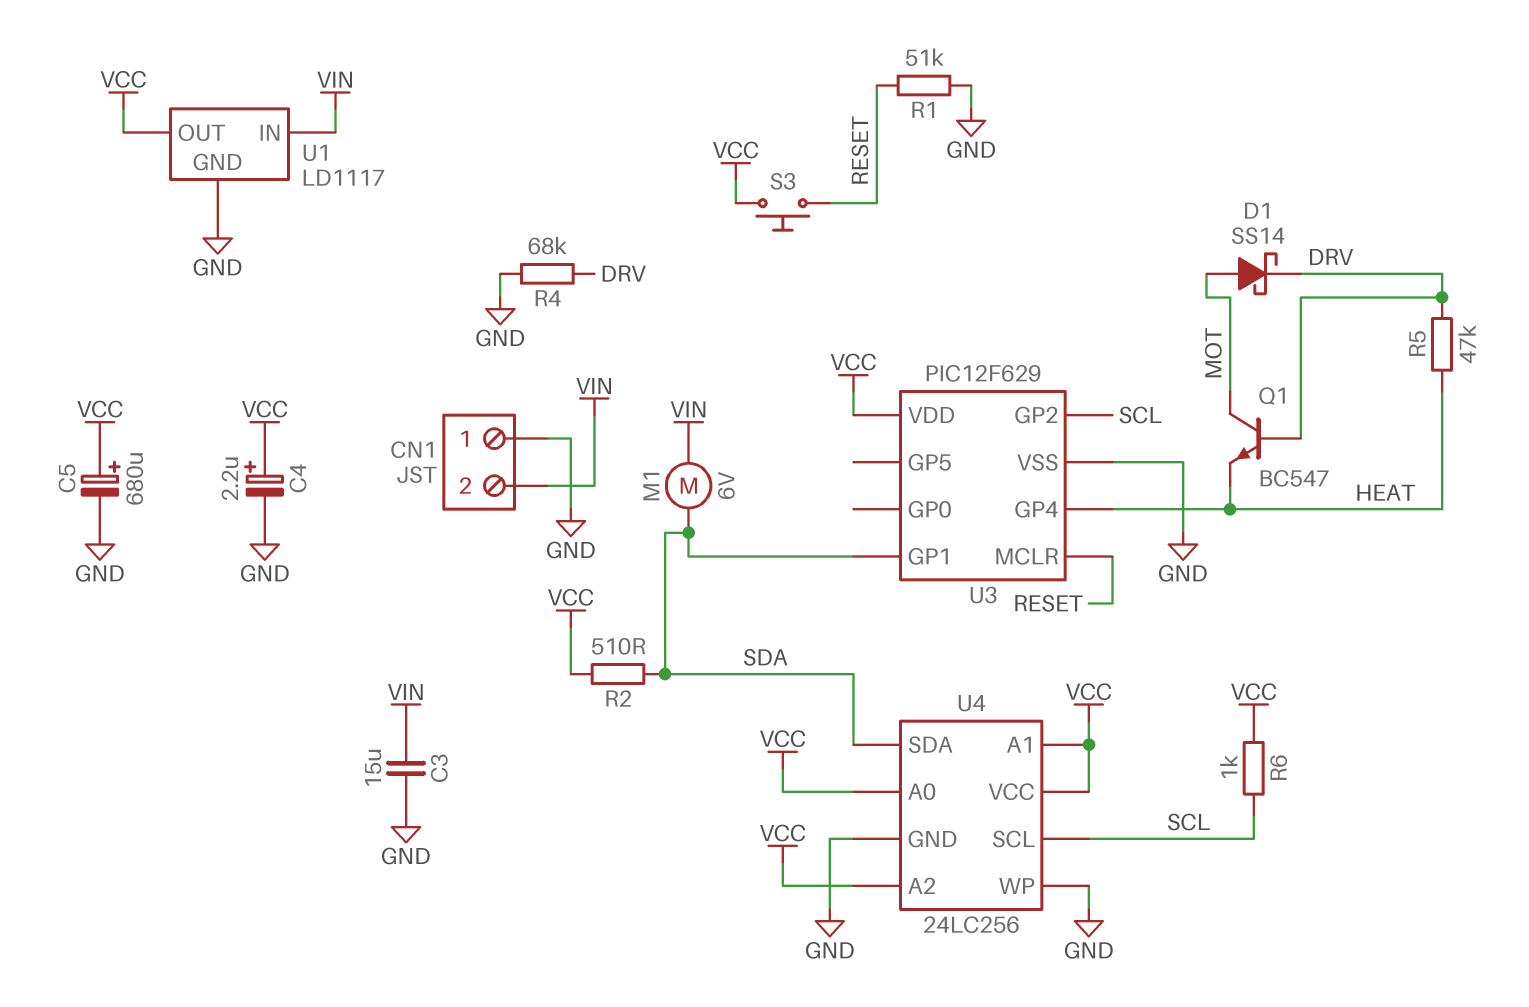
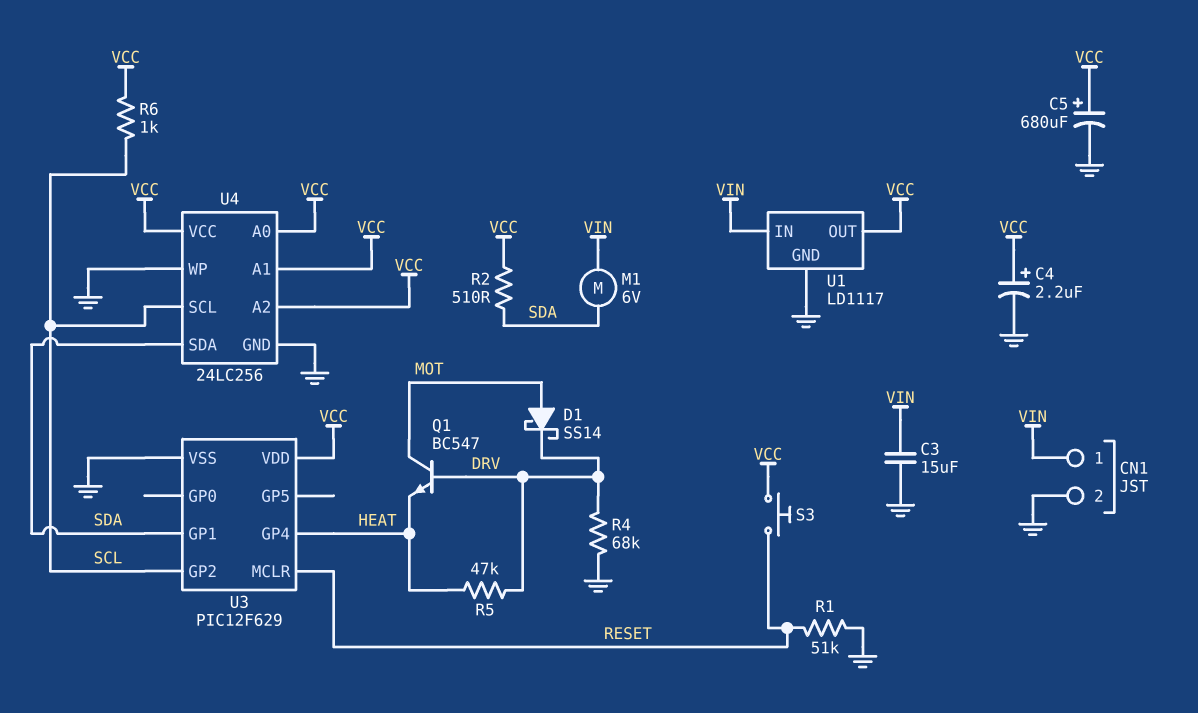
CN1 pin 1: GND -> VIN
CN1 pin 2: VIN -> GND

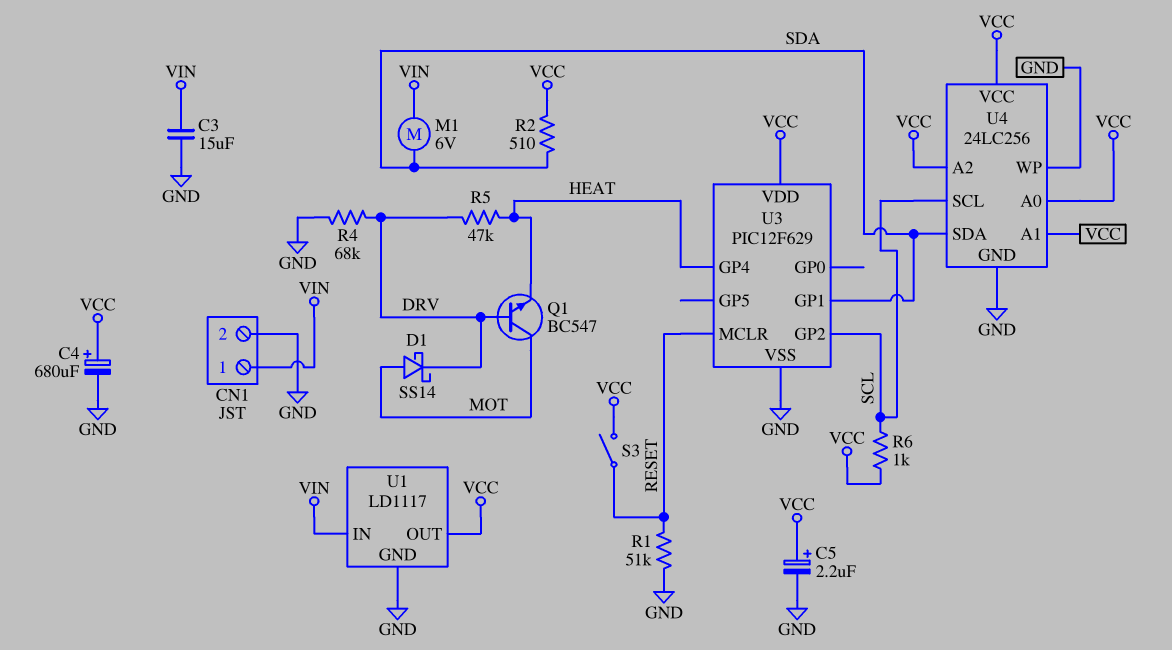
C4: 2.2uF (plus VCC, minus GND) -> 680uF (plus VCC, minus GND)
C5: 680uF (plus VCC, minus GND) -> 2.2uF (plus VCC, minus GND)
S3: button (RESET, VCC) -> switch (RESET, VCC)

